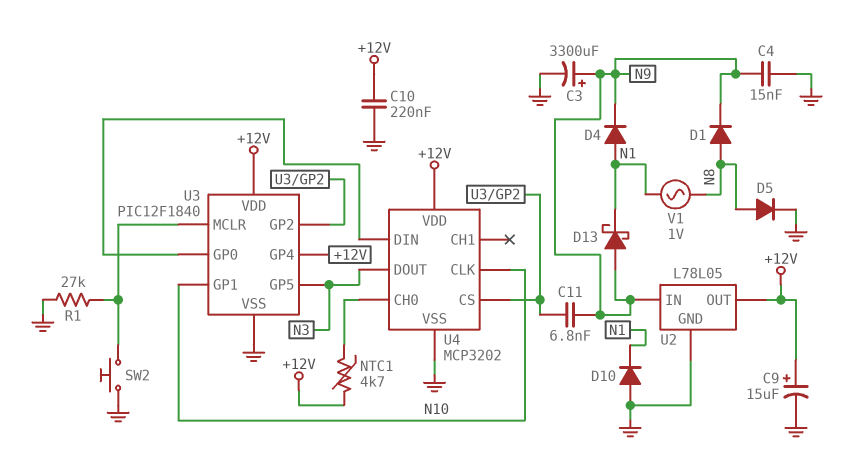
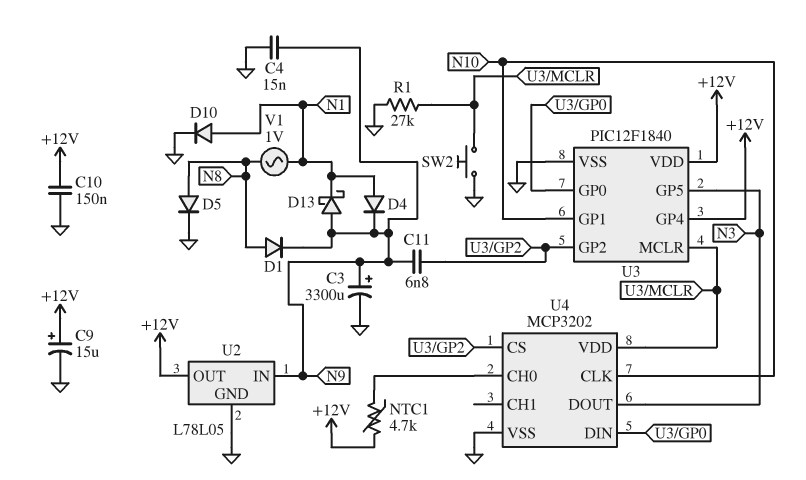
C10: 220nF (+12V, GND) -> 150nF (+12V, GND)
D10: diode (A GND, K N1) -> diode (A N1, K GND)
U4 pin VDD: +12V -> U3/MCLR

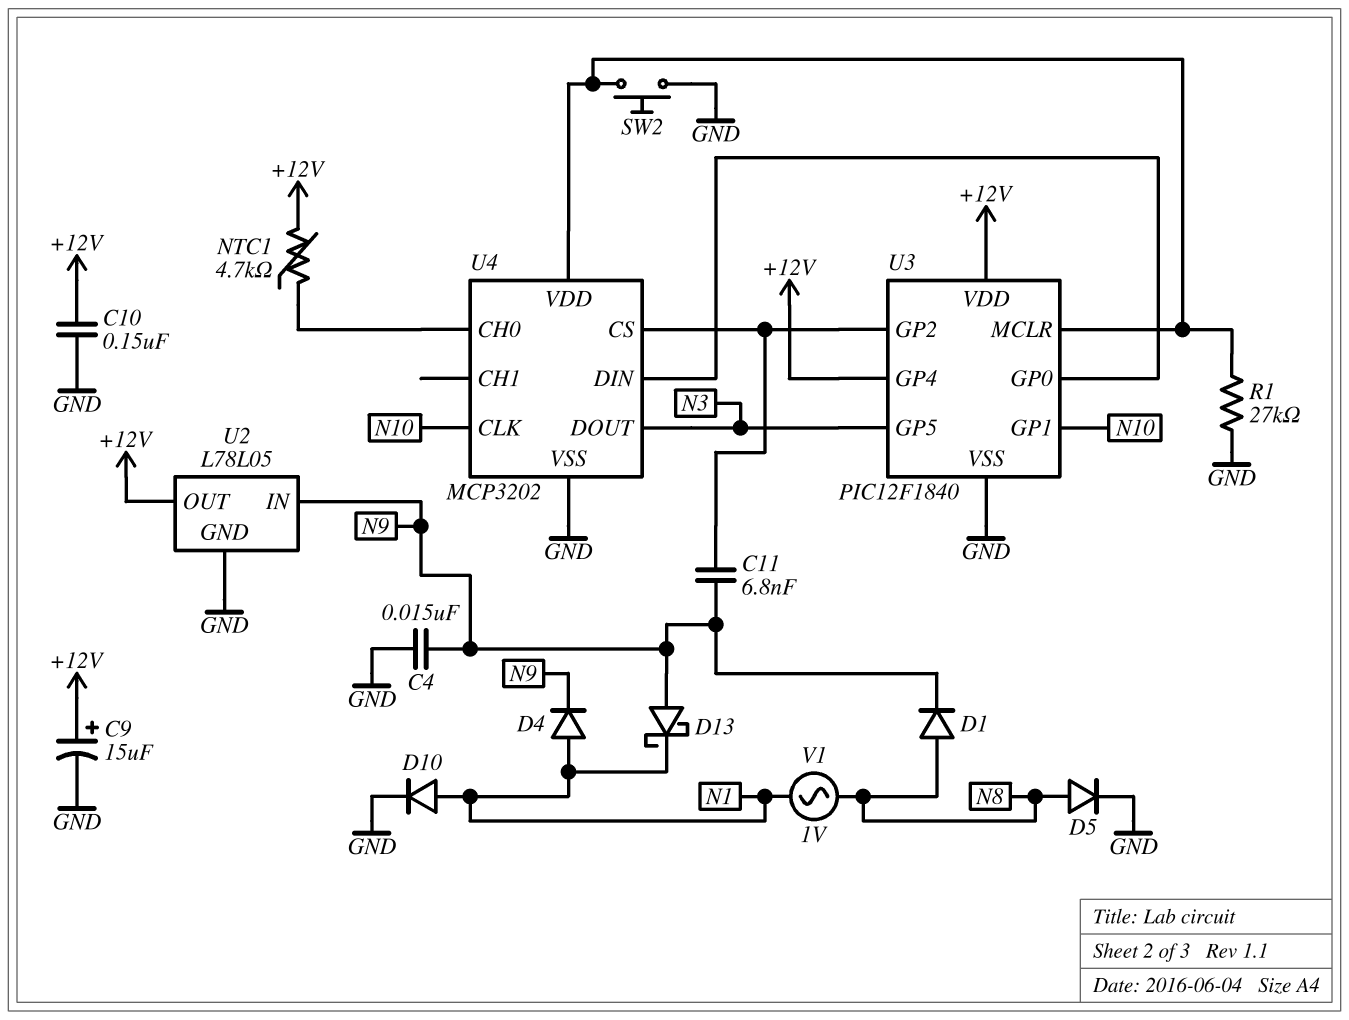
C3: 3300uF (plus N9, minus GND) -> none

